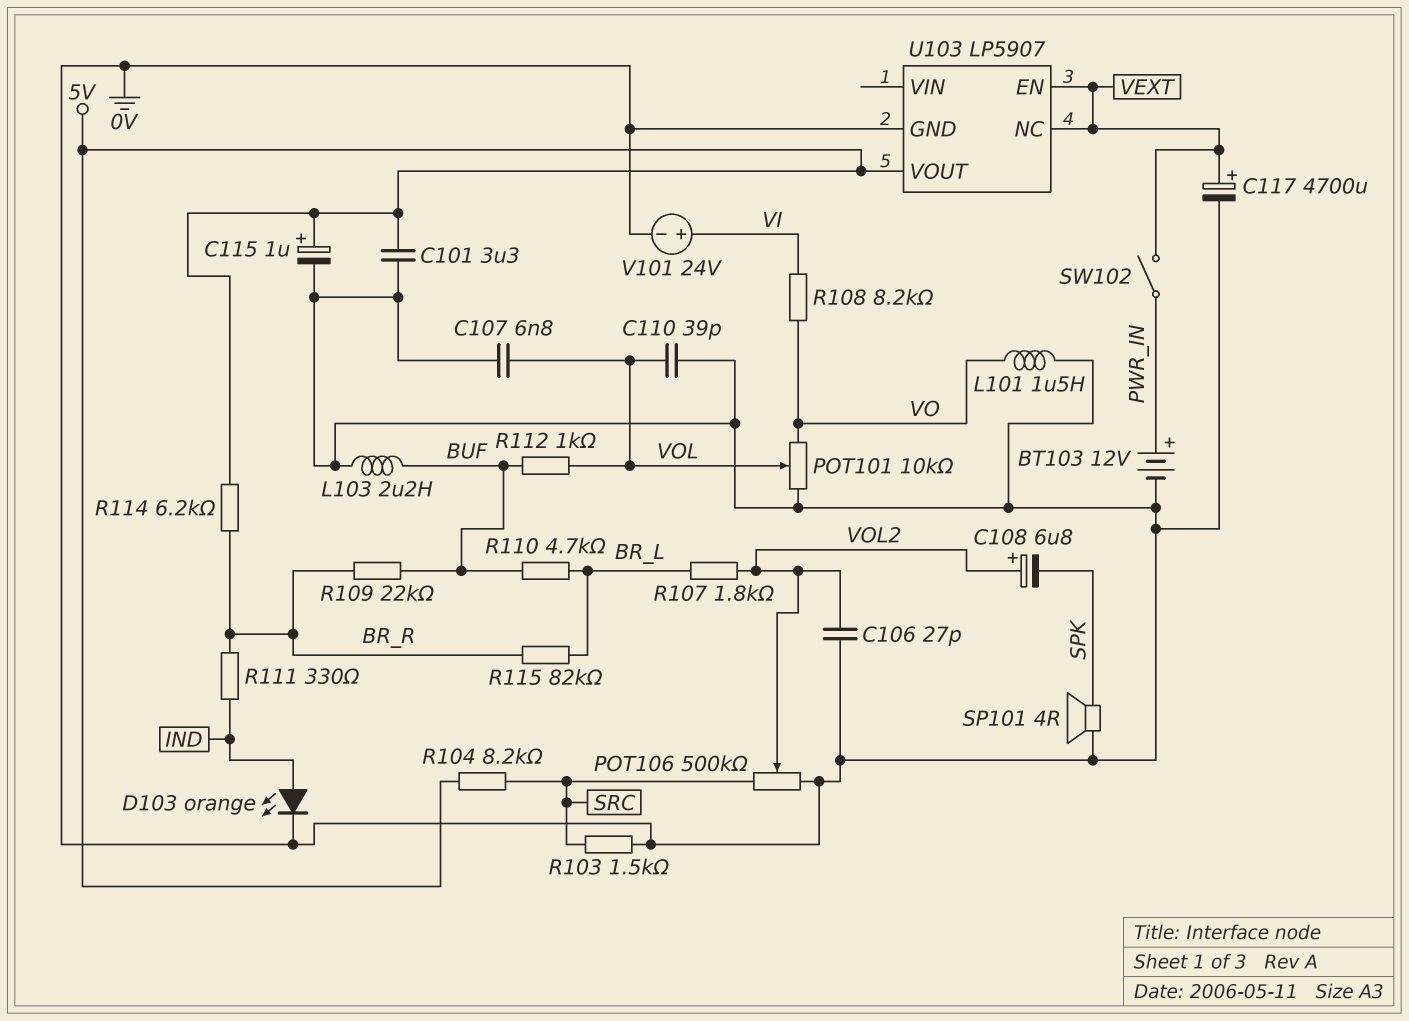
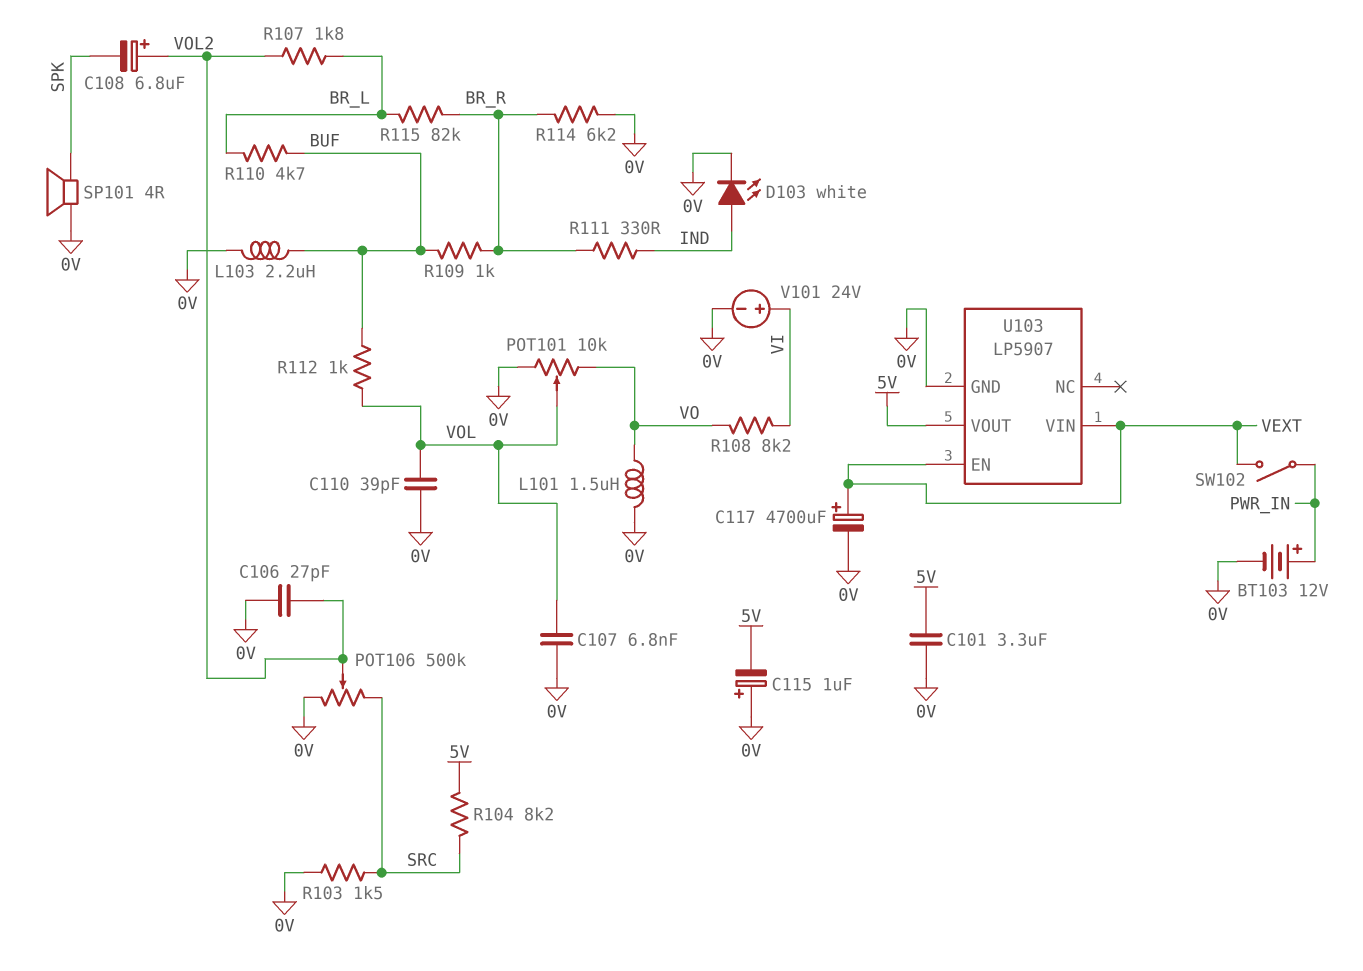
C115: 1uF (plus 5V, minus 0V) -> 1uF (plus 0V, minus 5V)
D103: LED orange (A IND, K 0V) -> LED white (A IND, K 0V)
R109: 22k (BR_R, BUF) -> 1k (BR_R, BUF)
R114: 6.2k (5V, BR_R) -> 6.2k (0V, BR_R)
U103 pin NC: VEXT -> none
U103 pin VIN: none -> VEXT

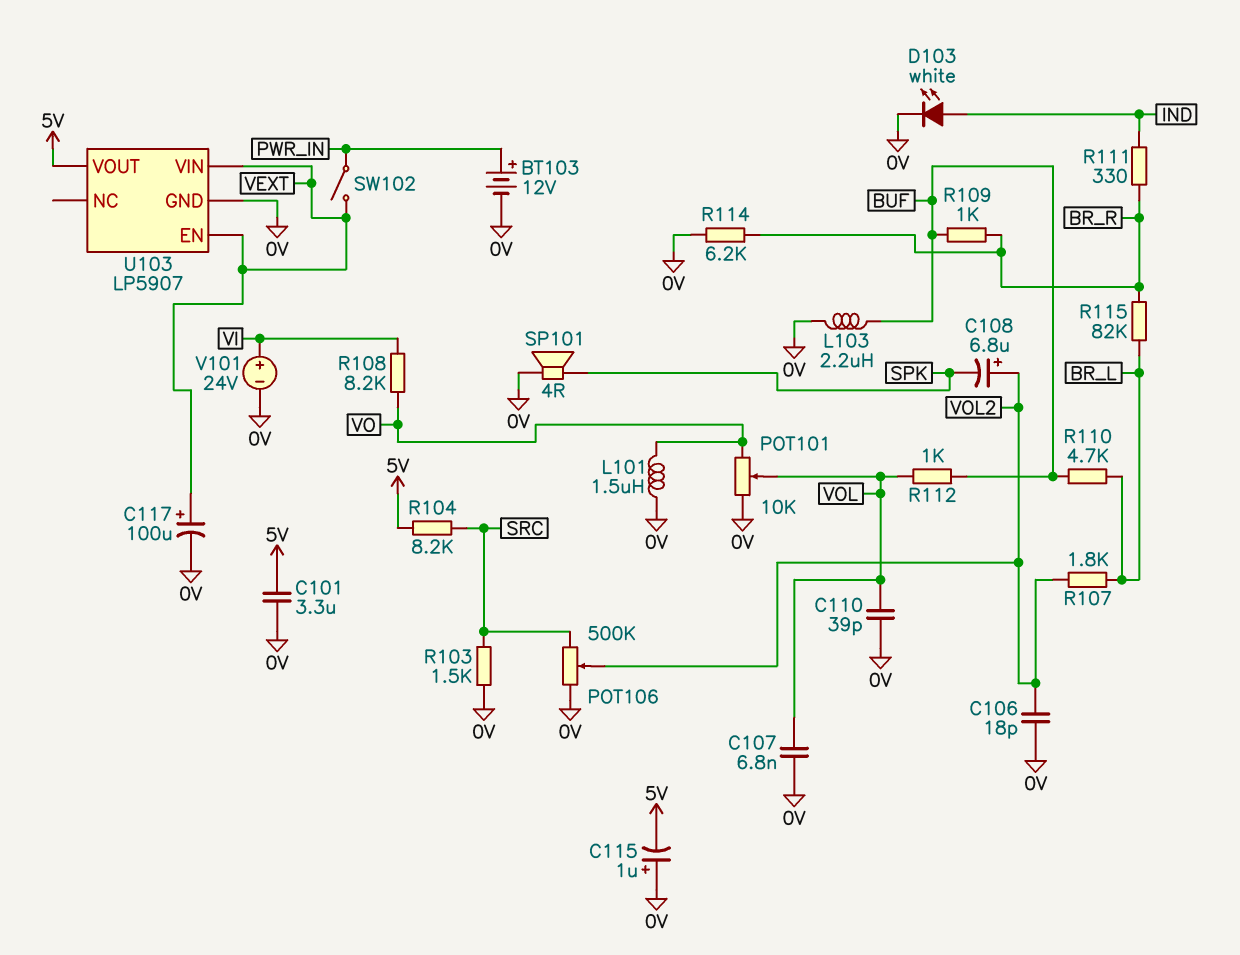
C106: 27pF (0V, VOL2) -> 18pF (0V, VOL2)
C117: 4700uF (plus VEXT, minus 0V) -> 100uF (plus VEXT, minus 0V)

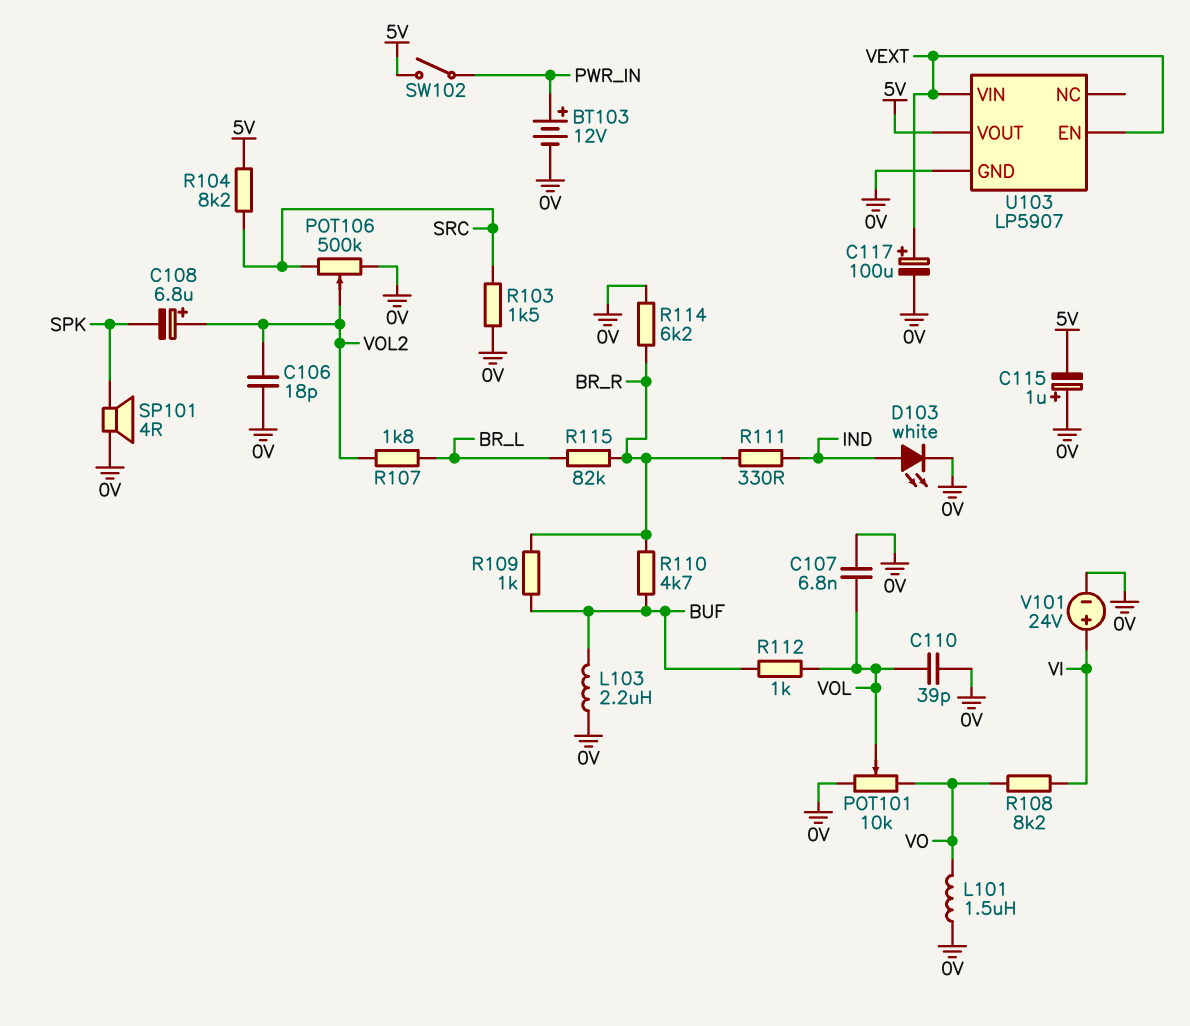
C101: 3.3uF (0V, 5V) -> none
R110: 4.7k (BR_L, BUF) -> 4.7k (BR_R, BUF)
SW102: switch (PWR_IN, VEXT) -> switch (5V, PWR_IN)

